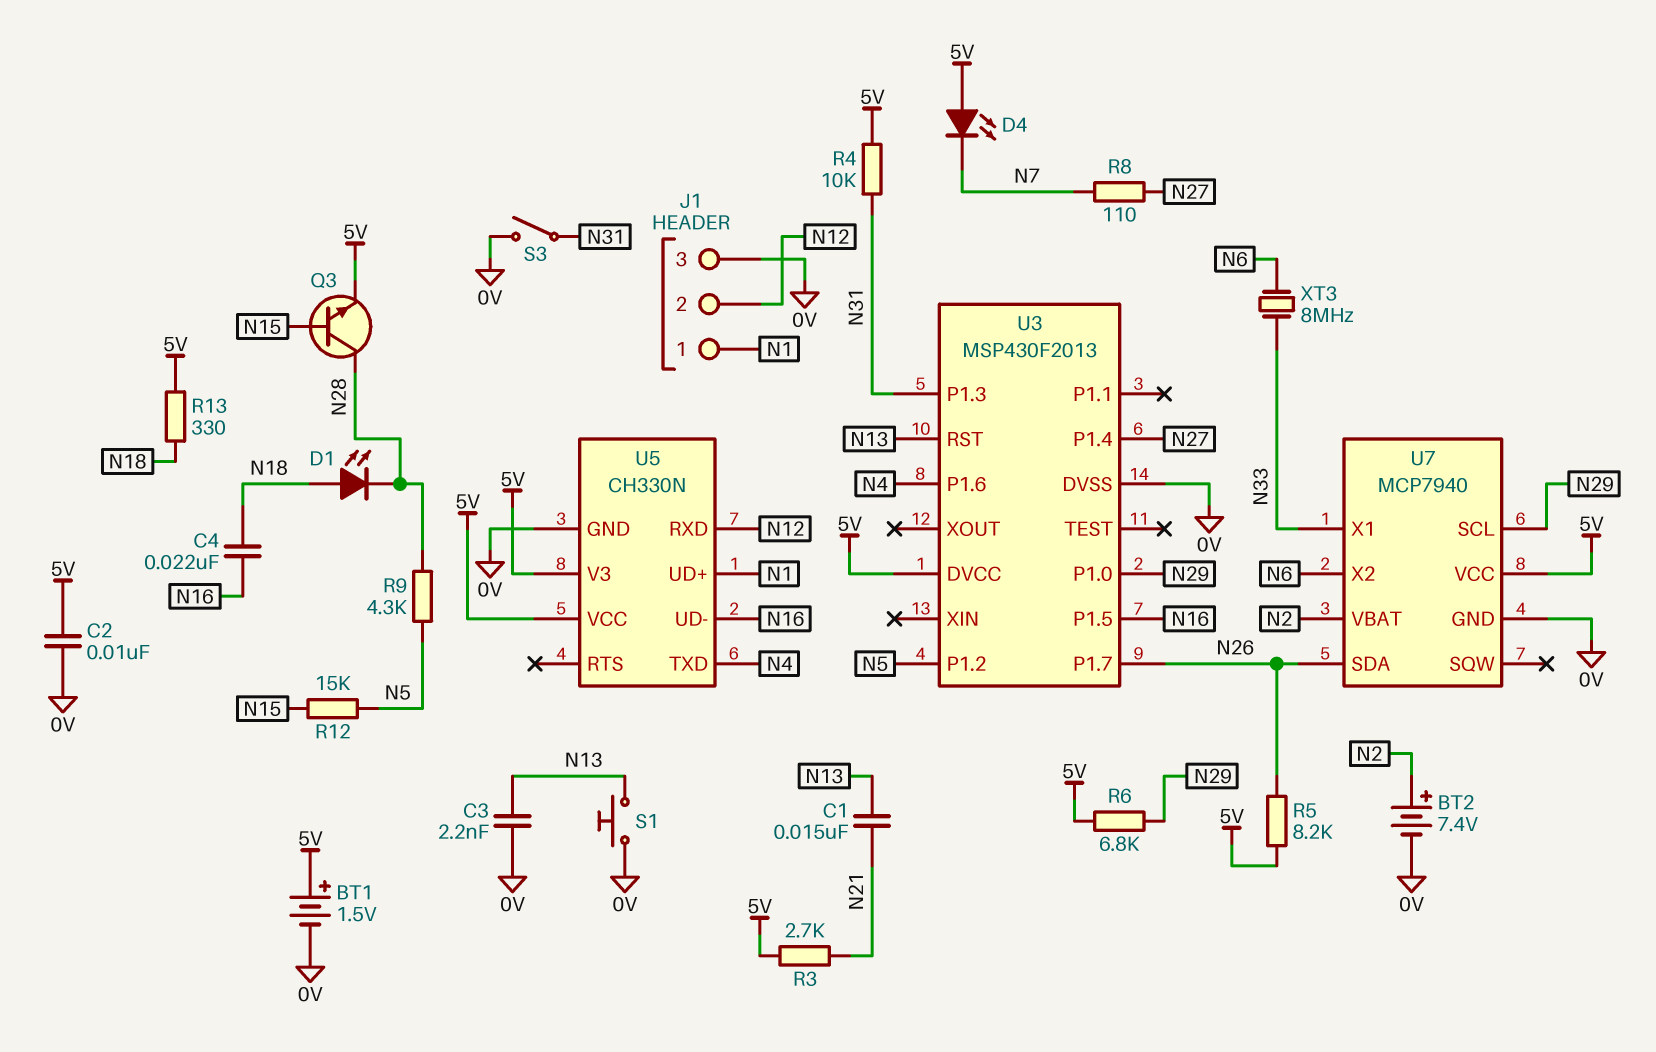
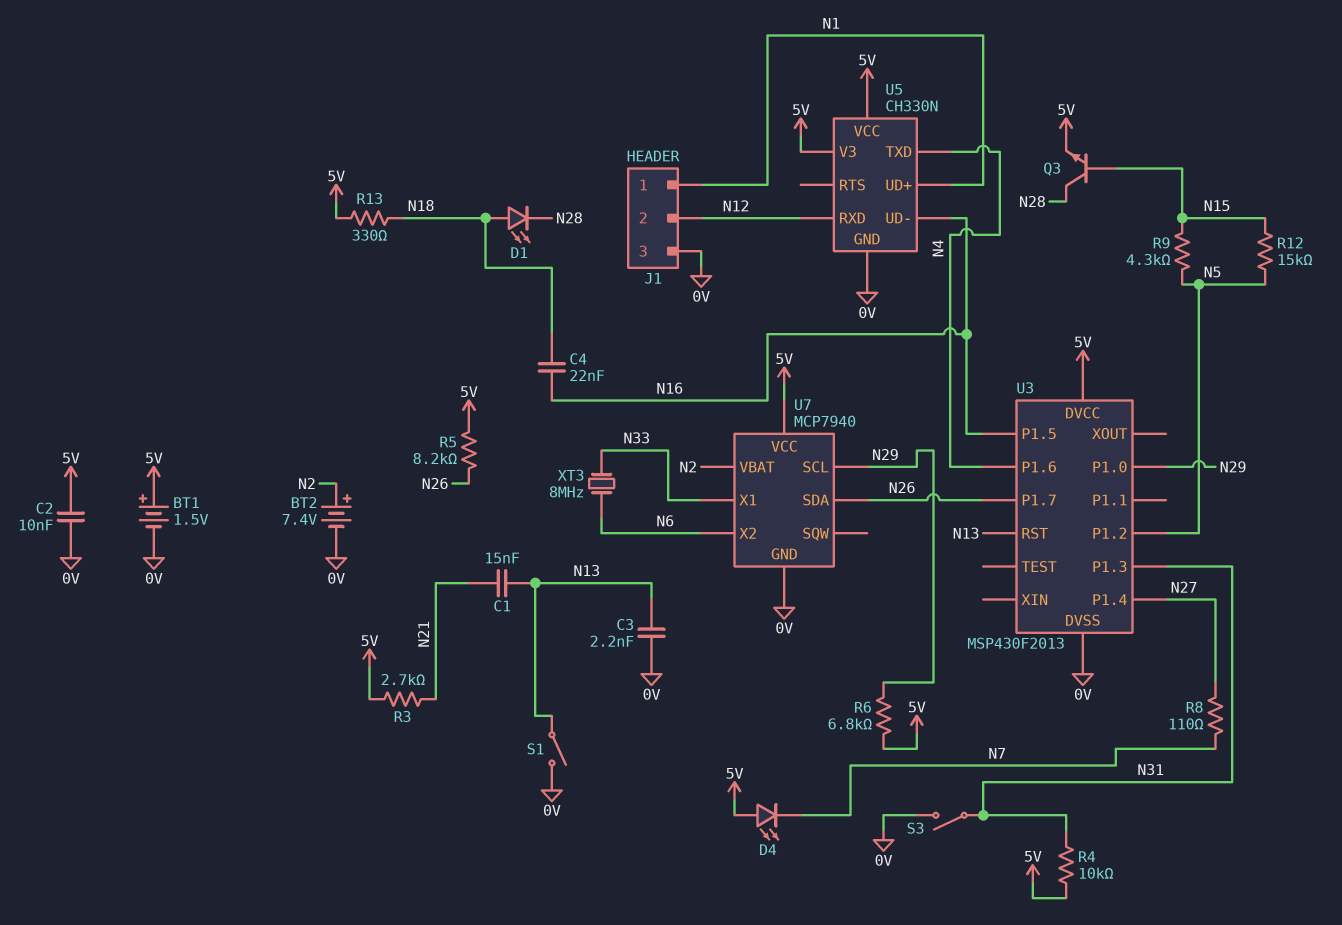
R9: 4.3k (N5, N28) -> 4.3k (N5, N15)
S1: button (0V, N13) -> switch (0V, N13)

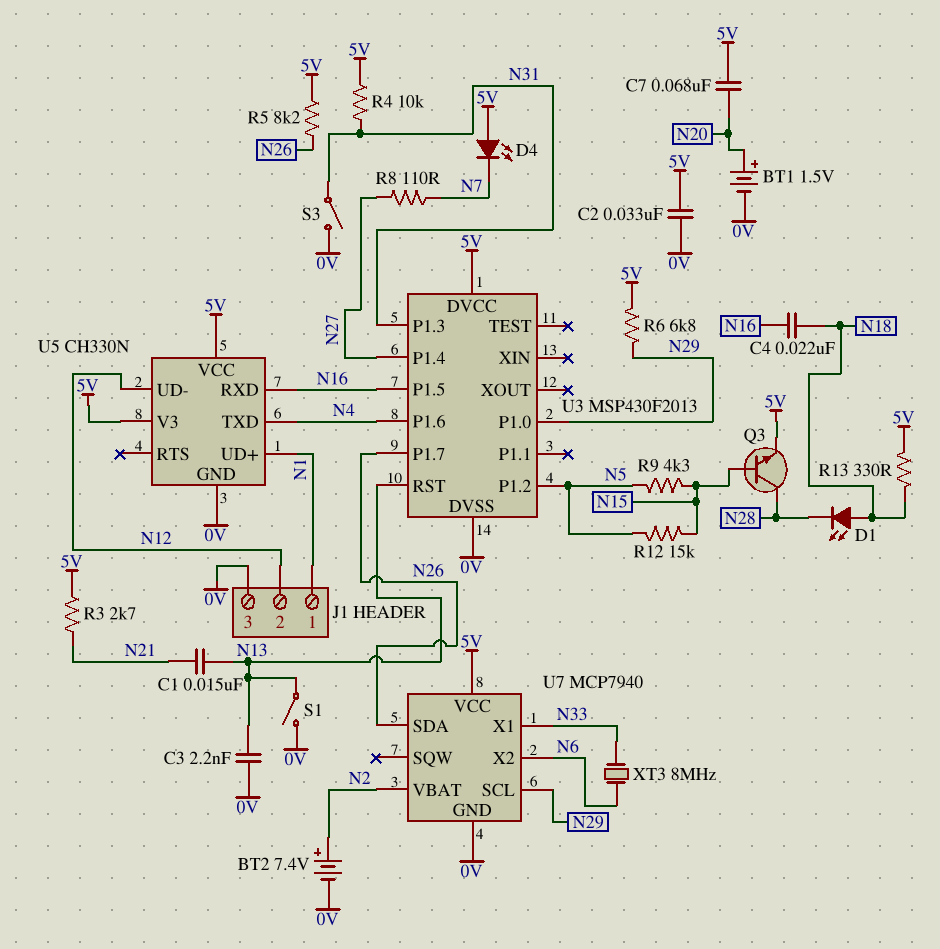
BT1: 1.5V (plus 5V, minus 0V) -> 1.5V (plus N20, minus 0V)
C2: 10nF (0V, 5V) -> 33nF (0V, 5V)
C7: none -> 68nF (5V, N20)
U5 pin RXD: N12 -> N16
U5 pin UD-: N16 -> N12

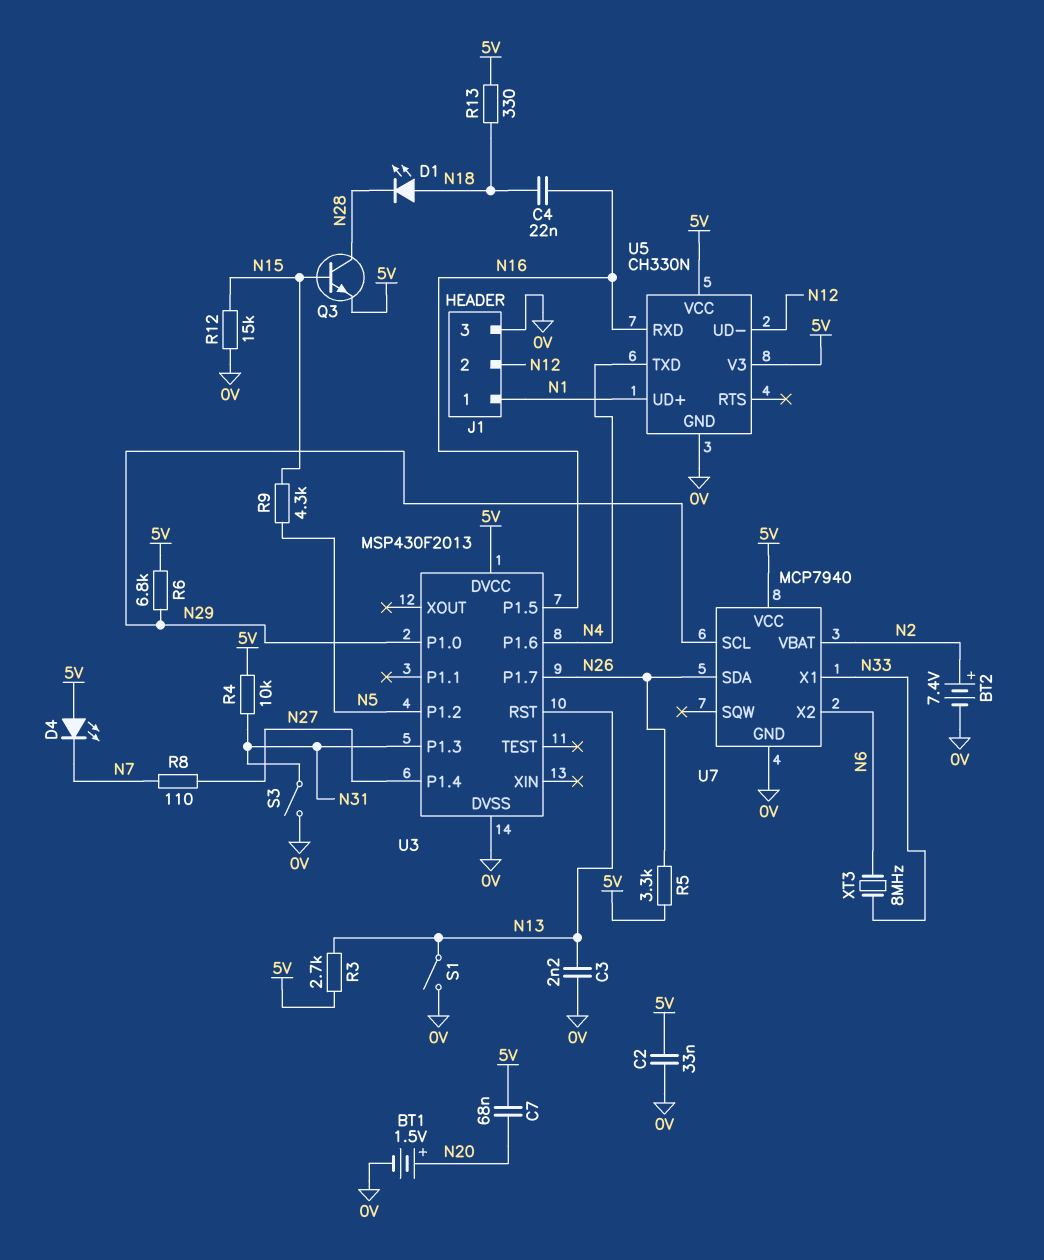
C1: 15nF (N13, N21) -> none
R3: 2.7k (5V, N21) -> 2.7k (5V, N13)
R5: 8.2k (5V, N26) -> 3.3k (5V, N26)
R12: 15k (N5, N15) -> 15k (0V, N15)

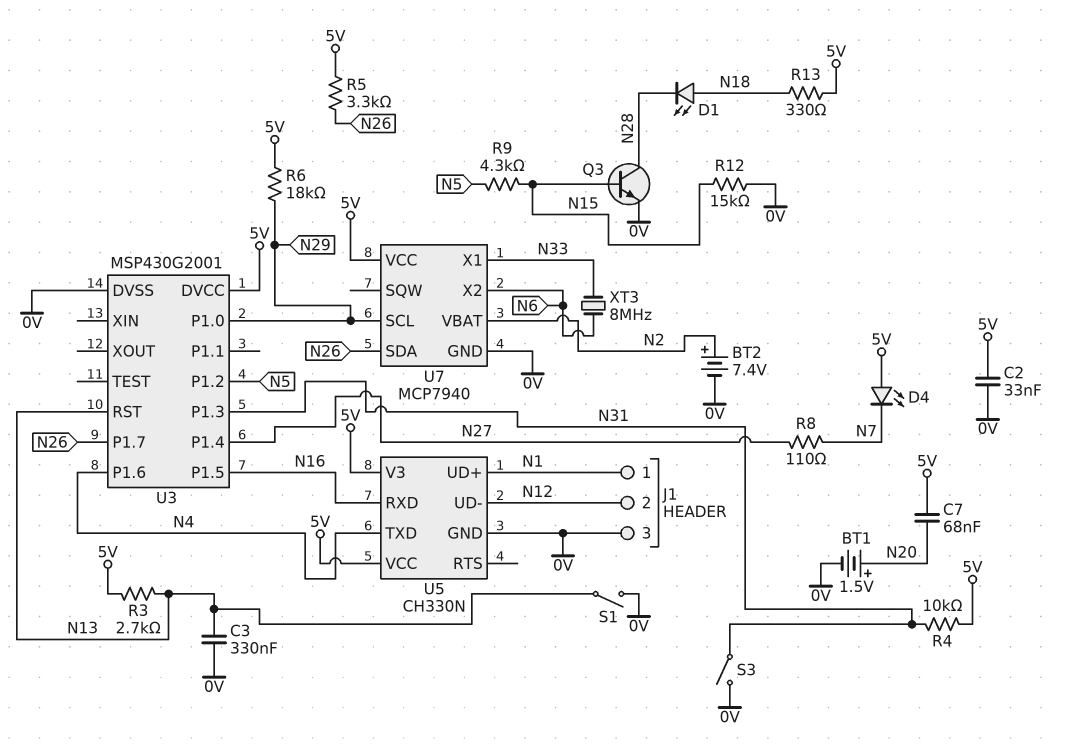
C3: 2.2nF (0V, N13) -> 330nF (0V, N13)
C4: 22nF (N16, N18) -> none
Q3: NPN (B N15, C N28, E 5V) -> NPN (B N15, C N28, E 0V)
R6: 6.8k (5V, N29) -> 18k (5V, N29)
U3: MSP430F2013 -> MSP430G2001

